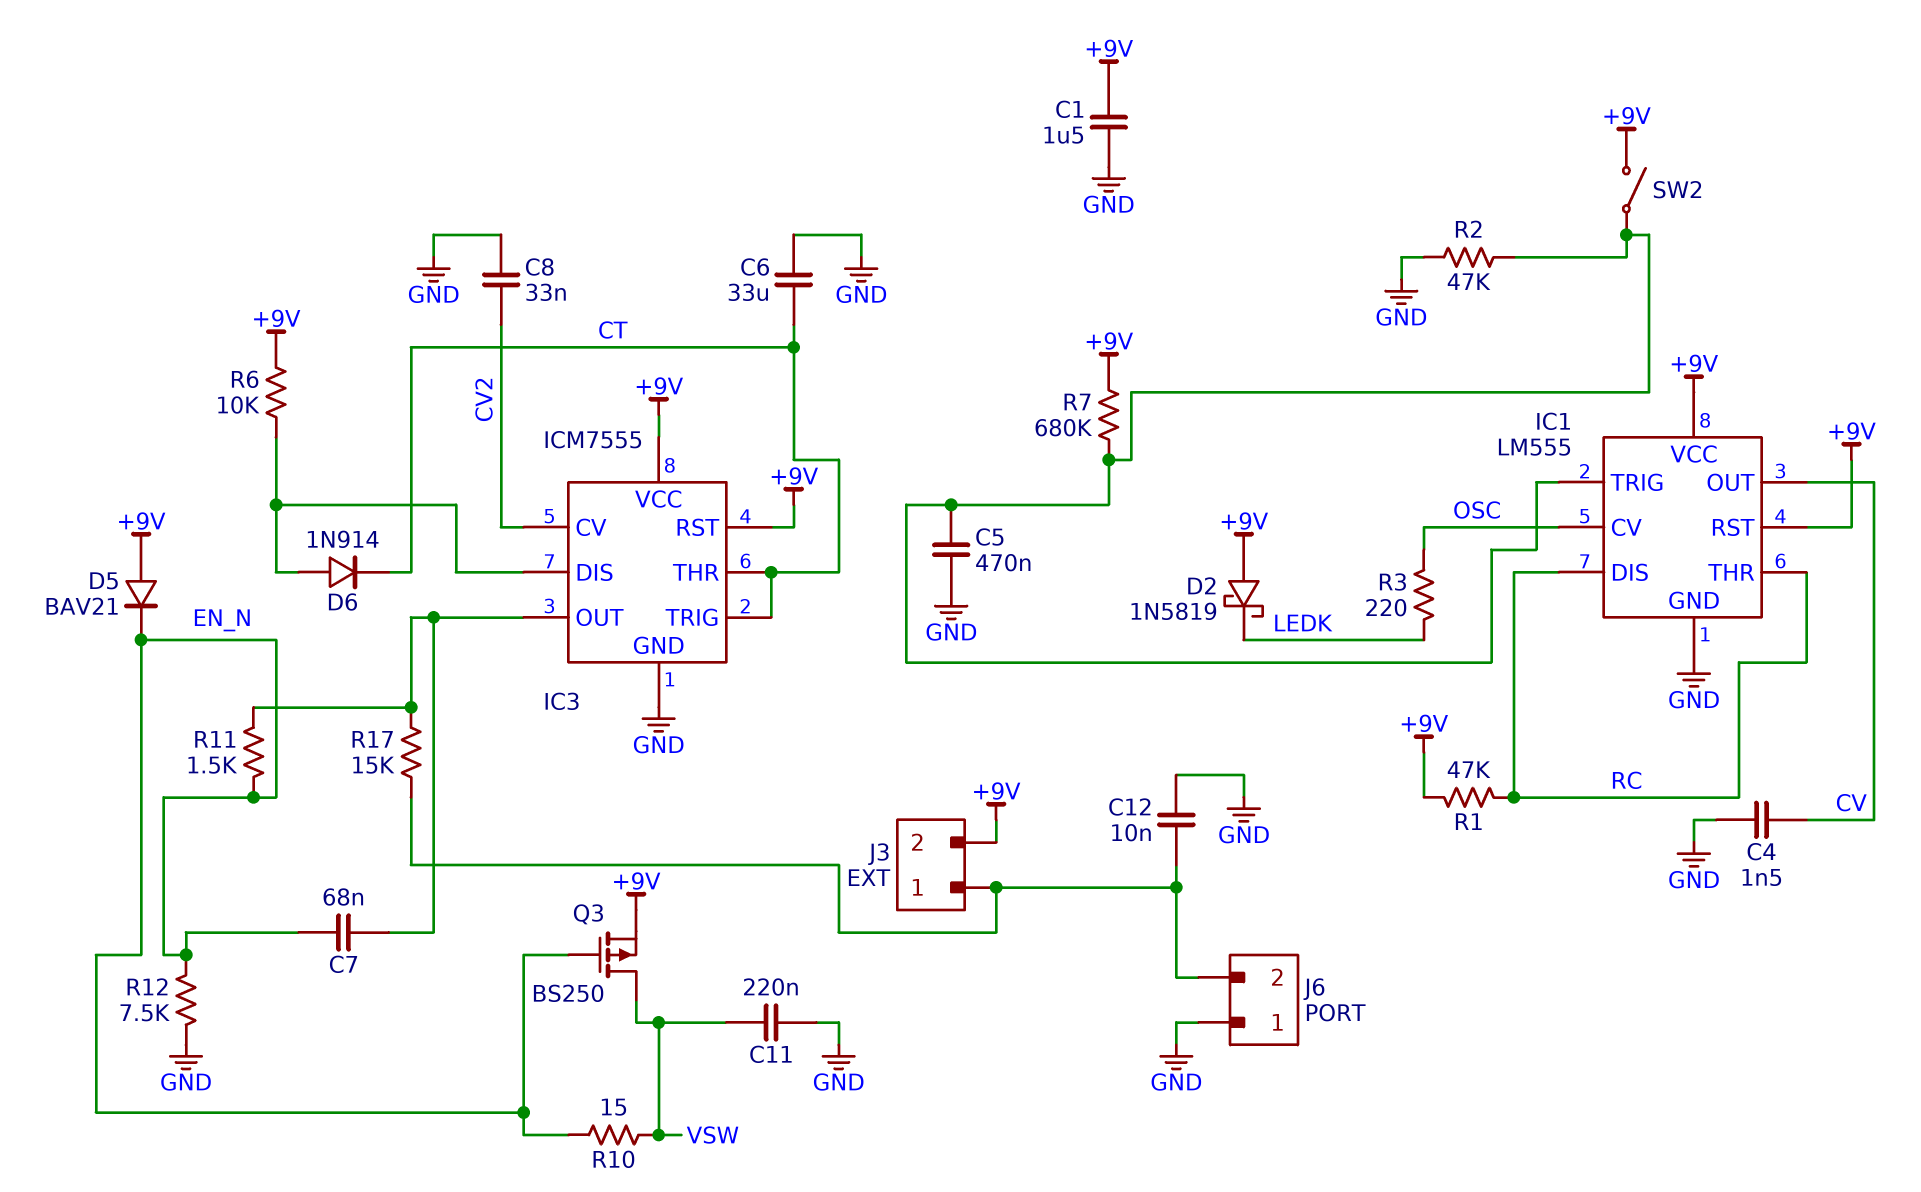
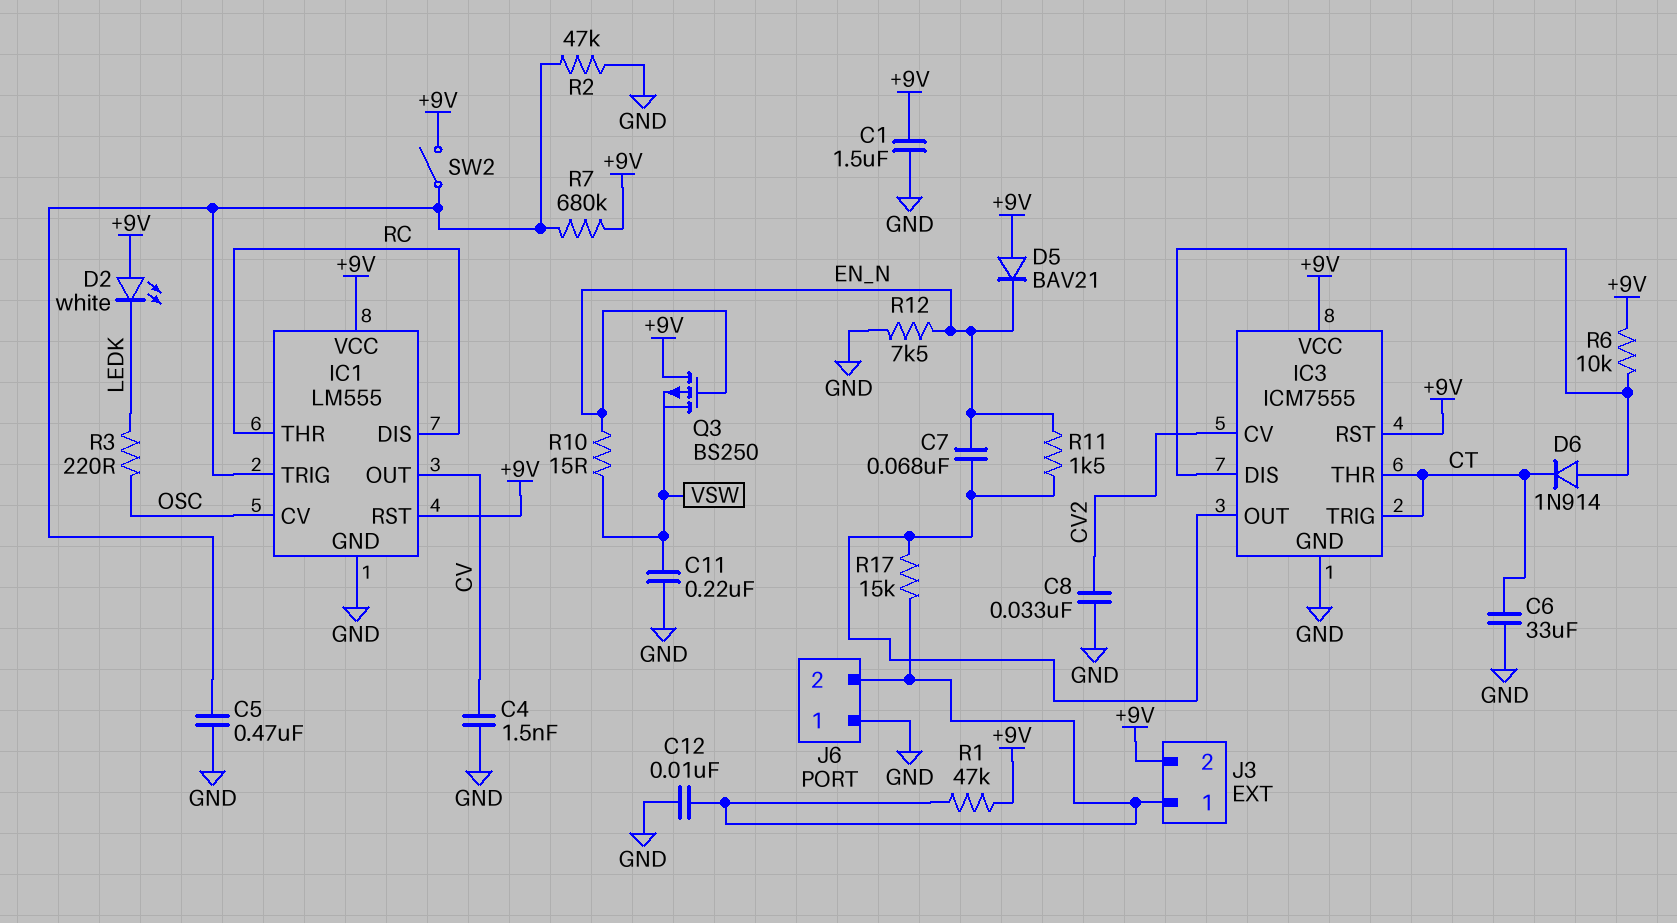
D2: schottky 1N5819 (A +9V, K LEDK) -> LED white (A +9V, K LEDK)
Q3: PMOS BS250 (G EN_N, D VSW, S +9V) -> PMOS BS250 (G EN_N, D +9V, S VSW)
R1: 47k (+9V, RC) -> 47k (+9V, J3/1)

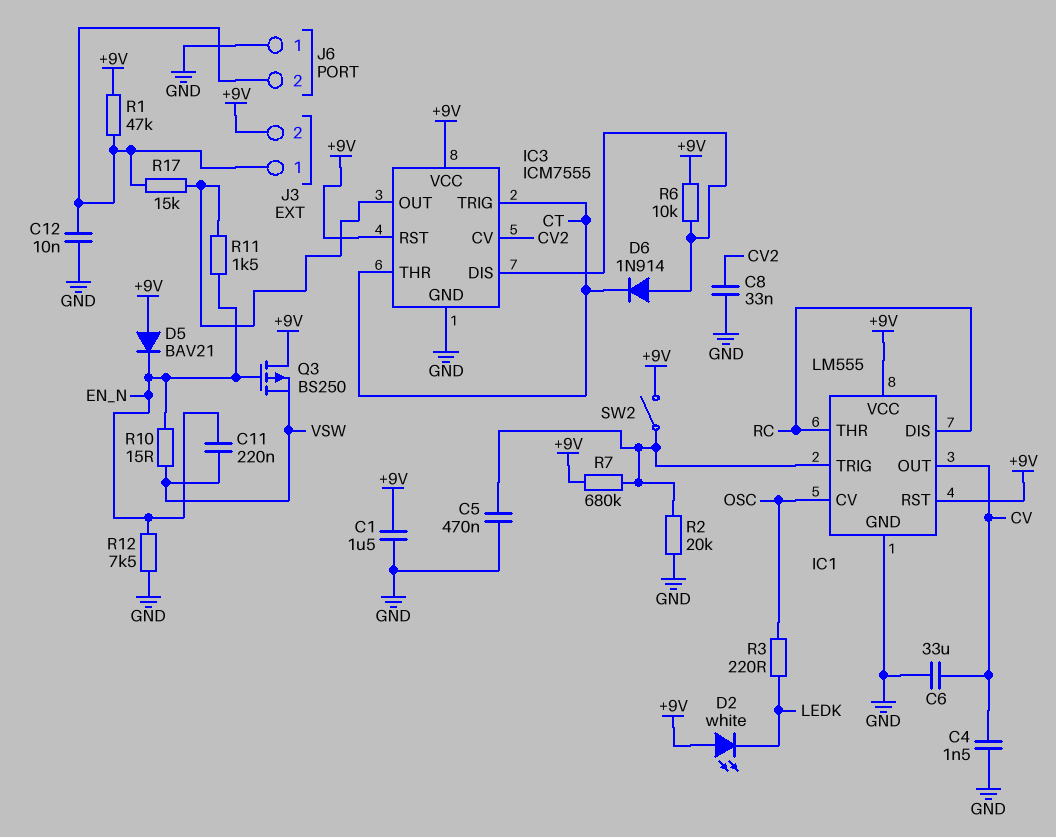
C6: 33uF (CT, GND) -> 33uF (CV, GND)
C7: 68nF (EN_N, IC3/OUT) -> none
C11: 220nF (GND, VSW) -> 220nF (EN_N, VSW)
R2: 47k (GND, IC1/TRIG) -> 20k (GND, IC1/TRIG)

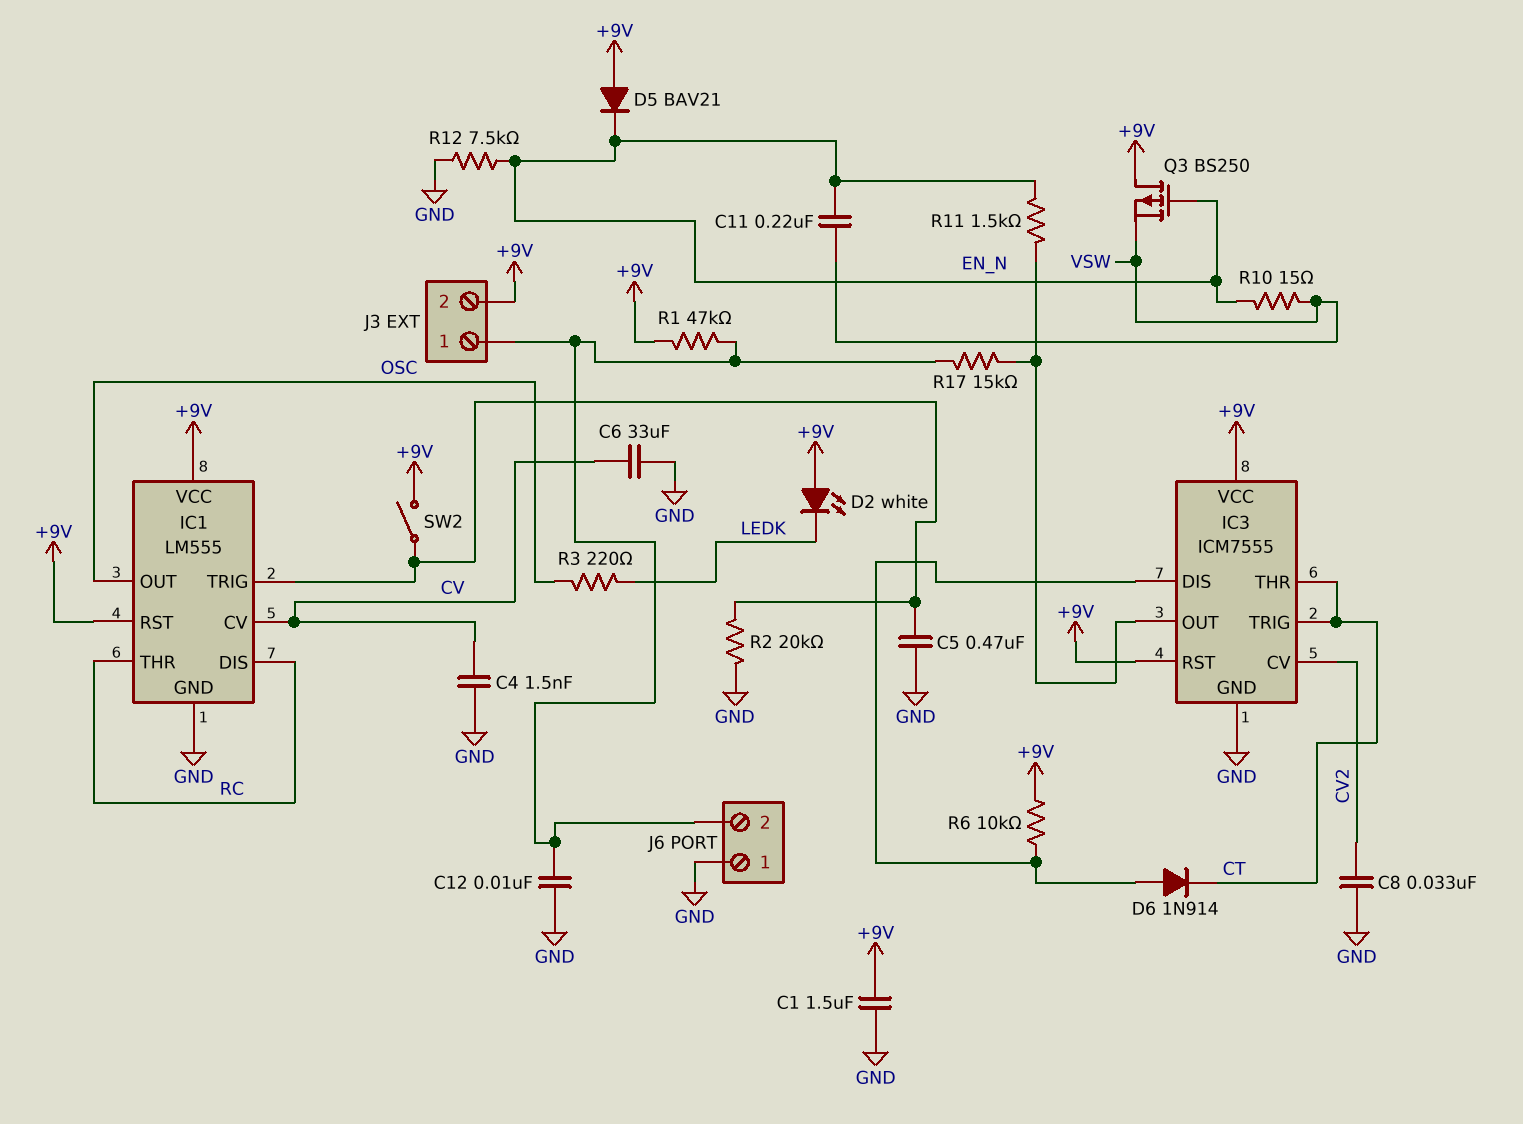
IC1 pin CV: OSC -> CV
IC1 pin OUT: CV -> OSC
R7: 680k (+9V, IC1/TRIG) -> none

